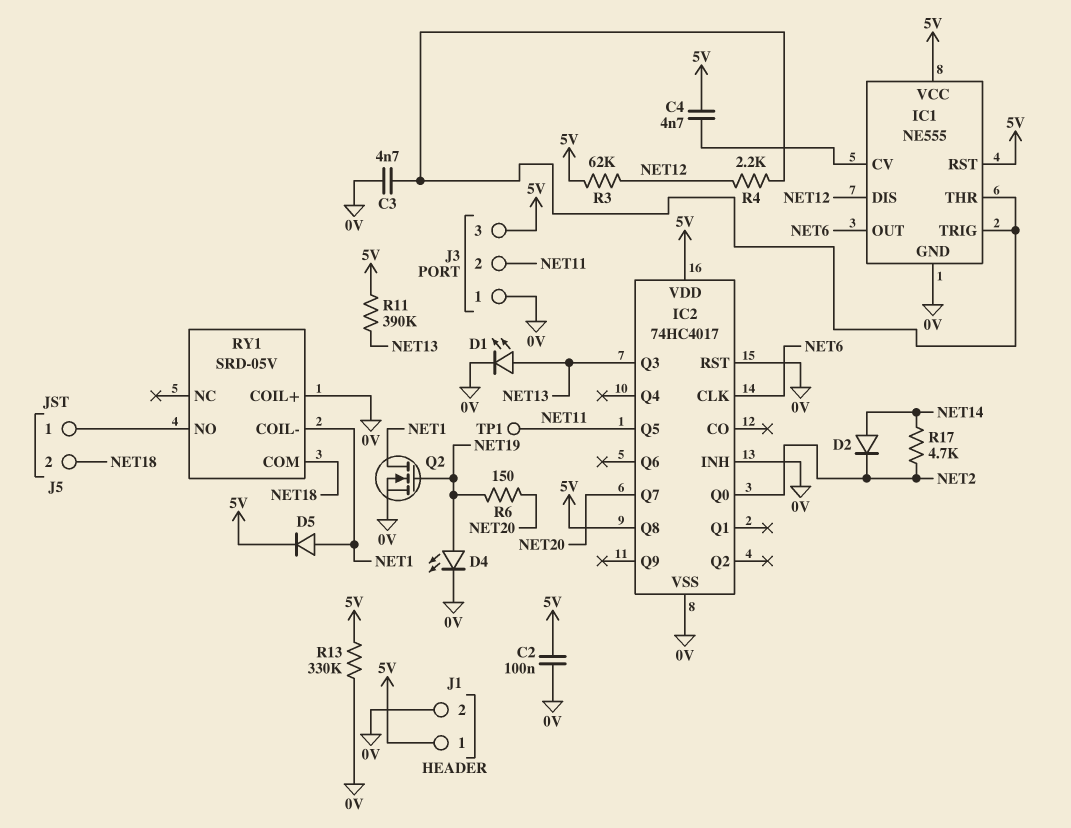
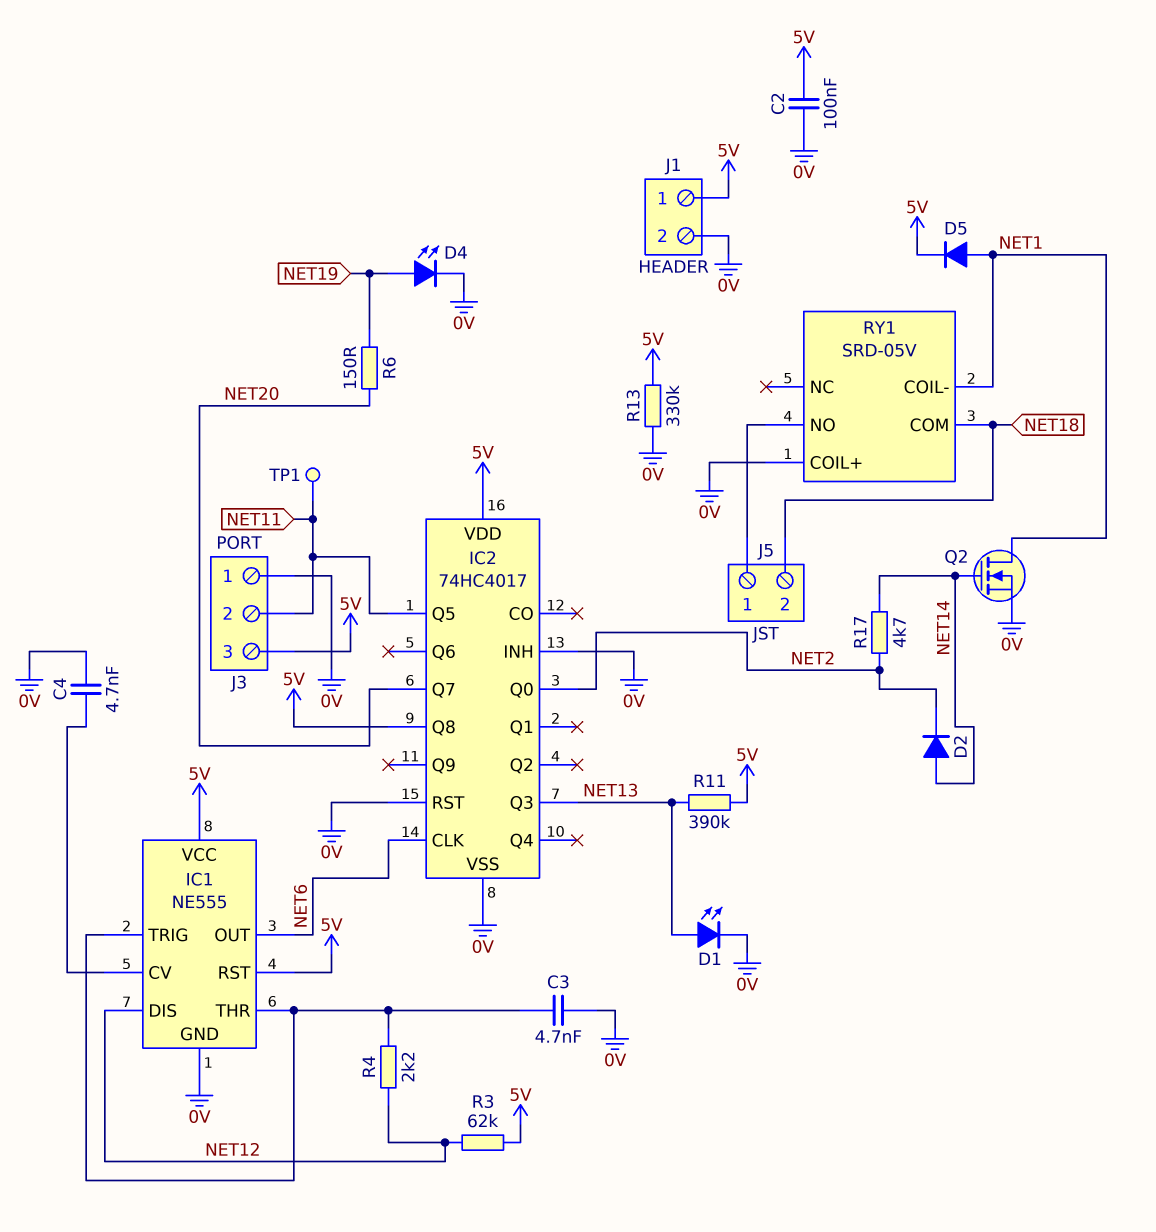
C4: 4.7nF (5V, IC1/CV) -> 4.7nF (0V, IC1/CV)
Q2: NMOS (G NET19, D NET1, S 0V) -> NMOS (G NET14, D NET1, S 0V)

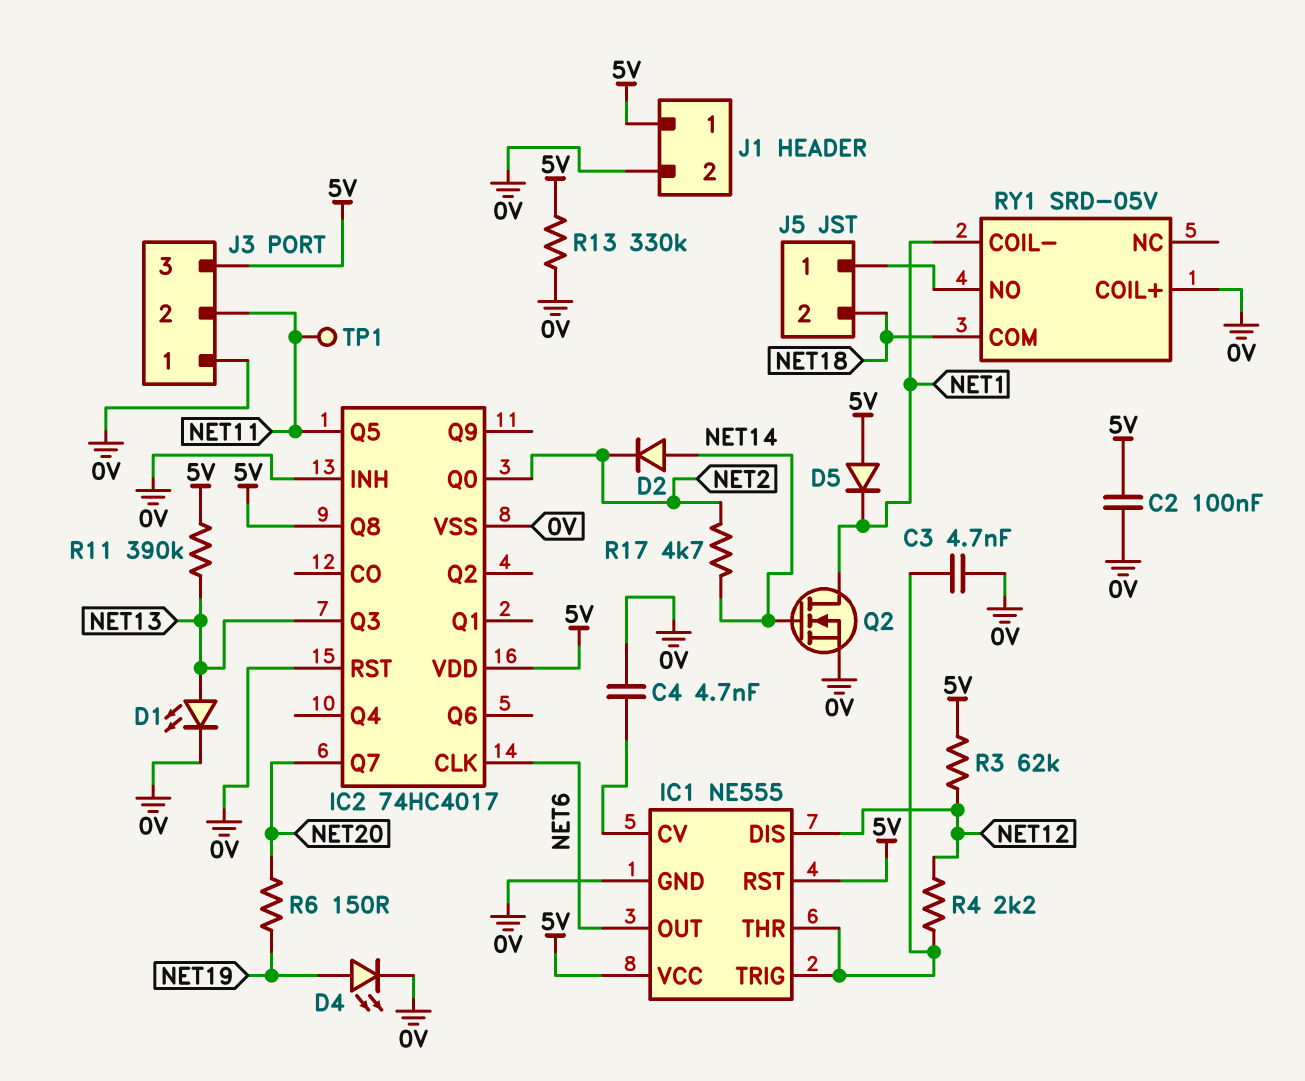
D5: diode (A NET1, K 5V) -> diode (A 5V, K NET1)

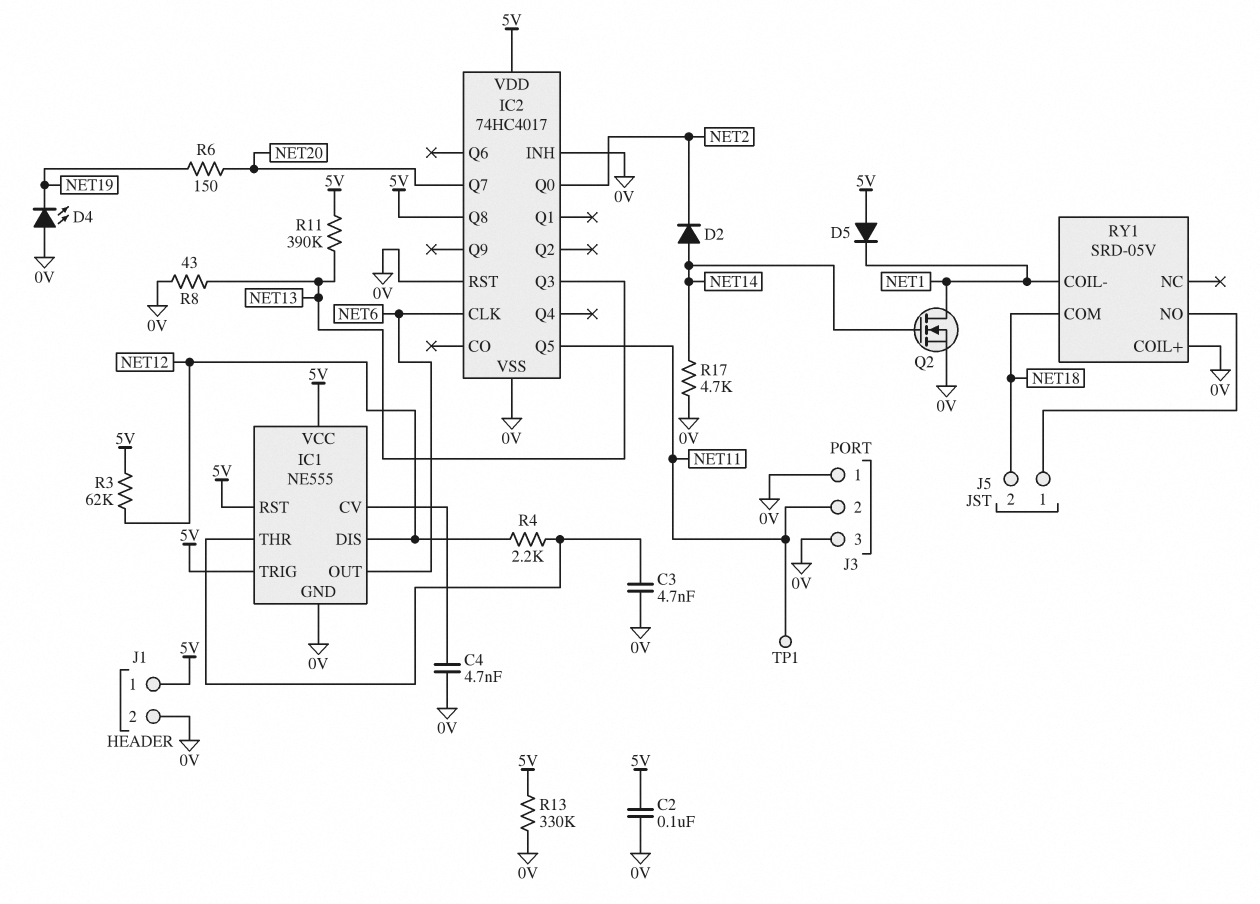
D1: LED (A NET13, K 0V) -> none
D4: LED (A NET19, K 0V) -> LED (A 0V, K NET19)
IC1 pin TRIG: IC1/THR -> 5V
J3 pin 3: 5V -> 0V
R8: none -> 43 (0V, NET13)
R17: 4.7k (NET2, NET14) -> 4.7k (0V, NET14)

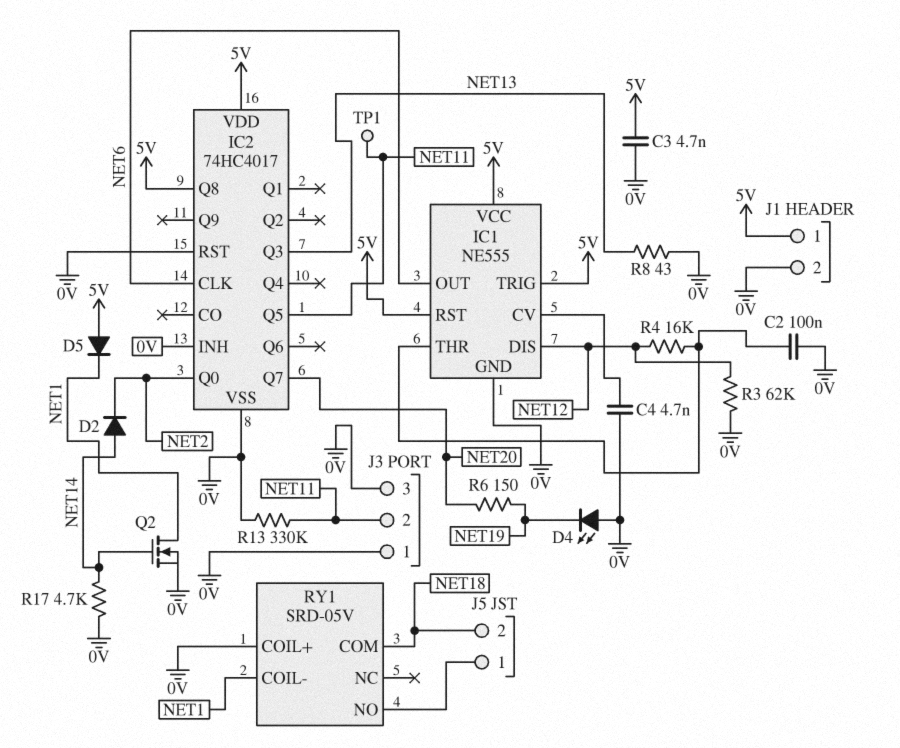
C2: 100nF (0V, 5V) -> 100nF (0V, IC1/THR)
C3: 4.7nF (0V, IC1/THR) -> 4.7nF (0V, 5V)
R3: 62k (5V, NET12) -> 62k (0V, NET12)
R4: 2.2k (IC1/THR, NET12) -> 16k (IC1/THR, NET12)
R11: 390k (5V, NET13) -> none
R13: 330k (0V, 5V) -> 330k (0V, NET11)

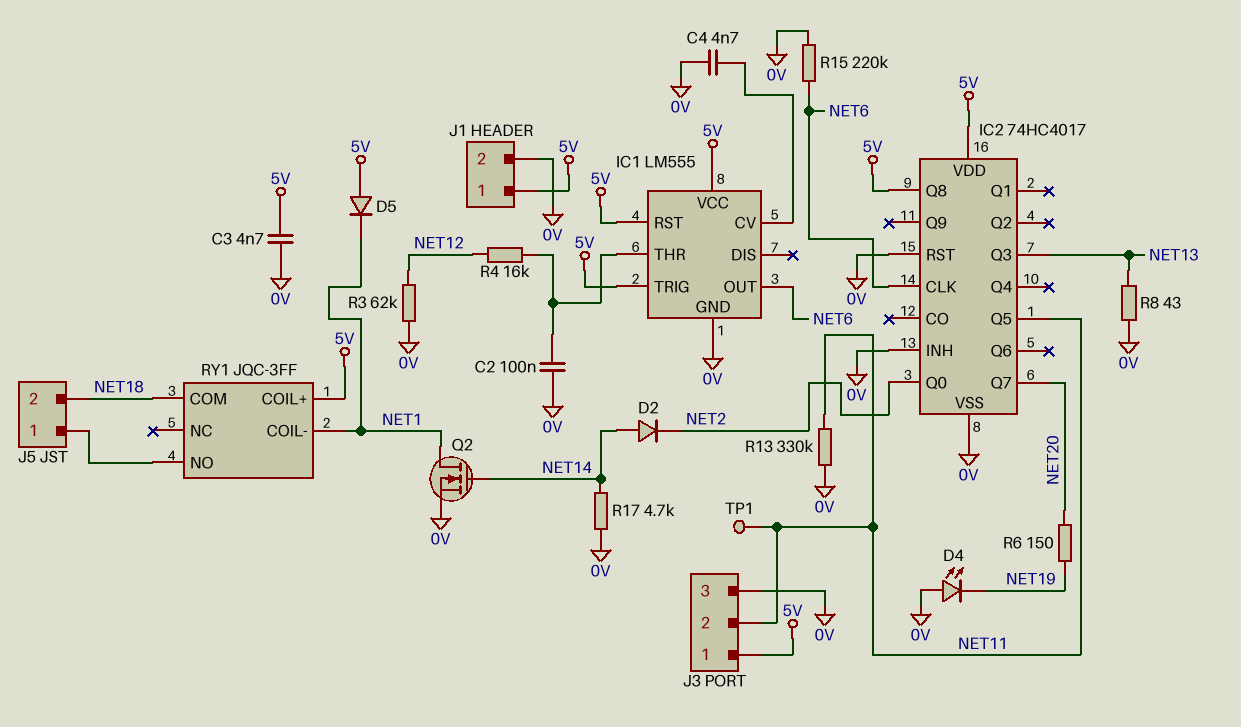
IC1: NE555 -> LM555
IC1 pin DIS: NET12 -> none
J3 pin 1: 0V -> 5V
R15: none -> 220k (0V, NET6)
RY1: SRD-05V -> JQC-3FF
RY1 pin COIL+: 0V -> 5V

